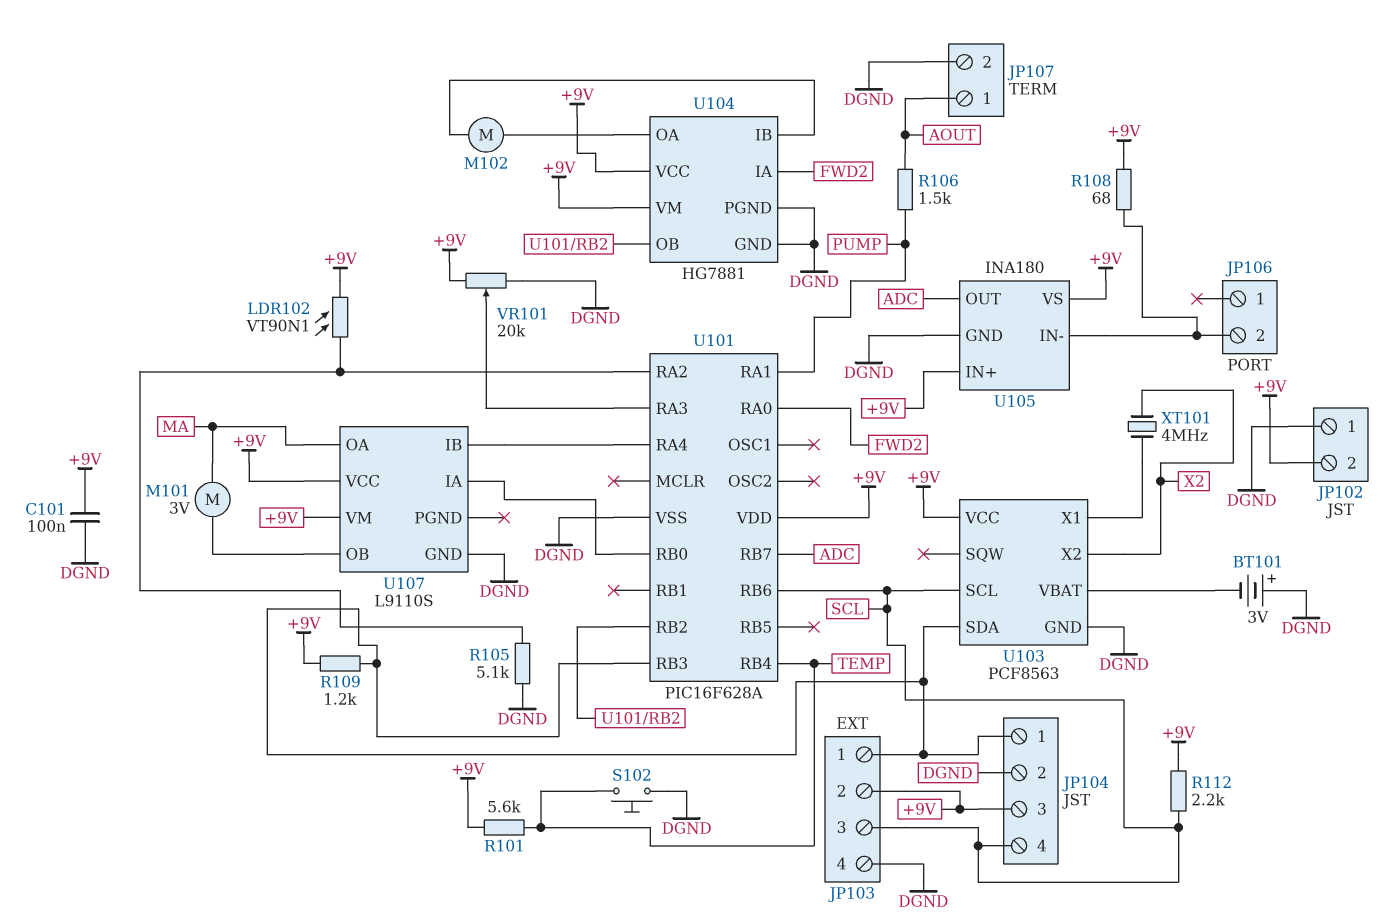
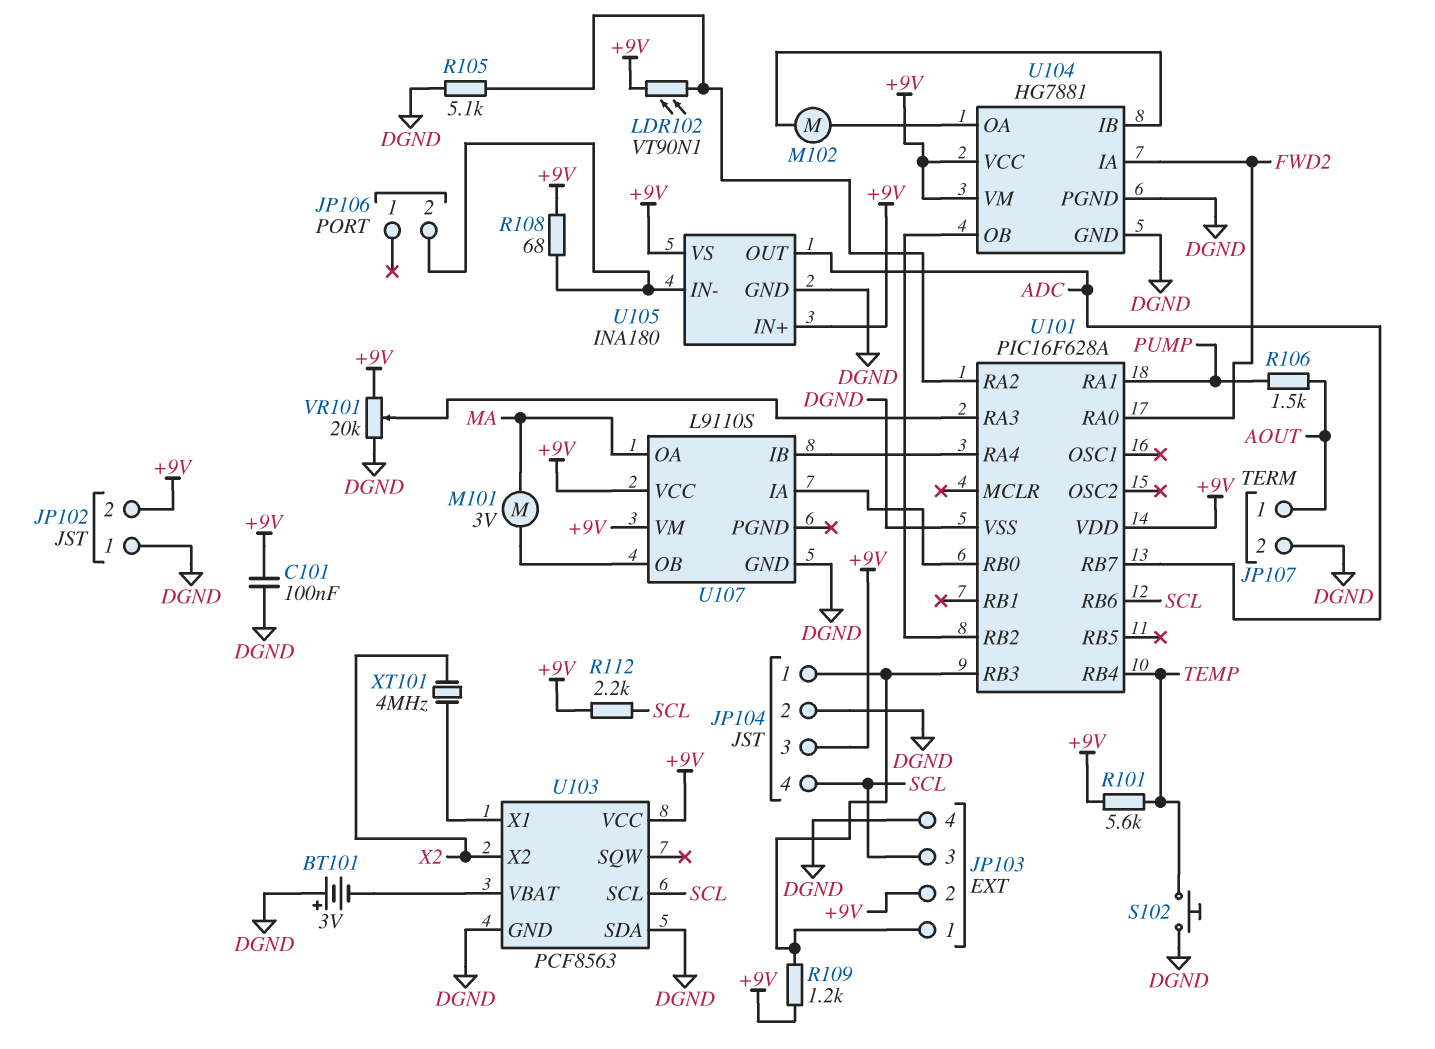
U103 pin SDA: JP103/1 -> DGND

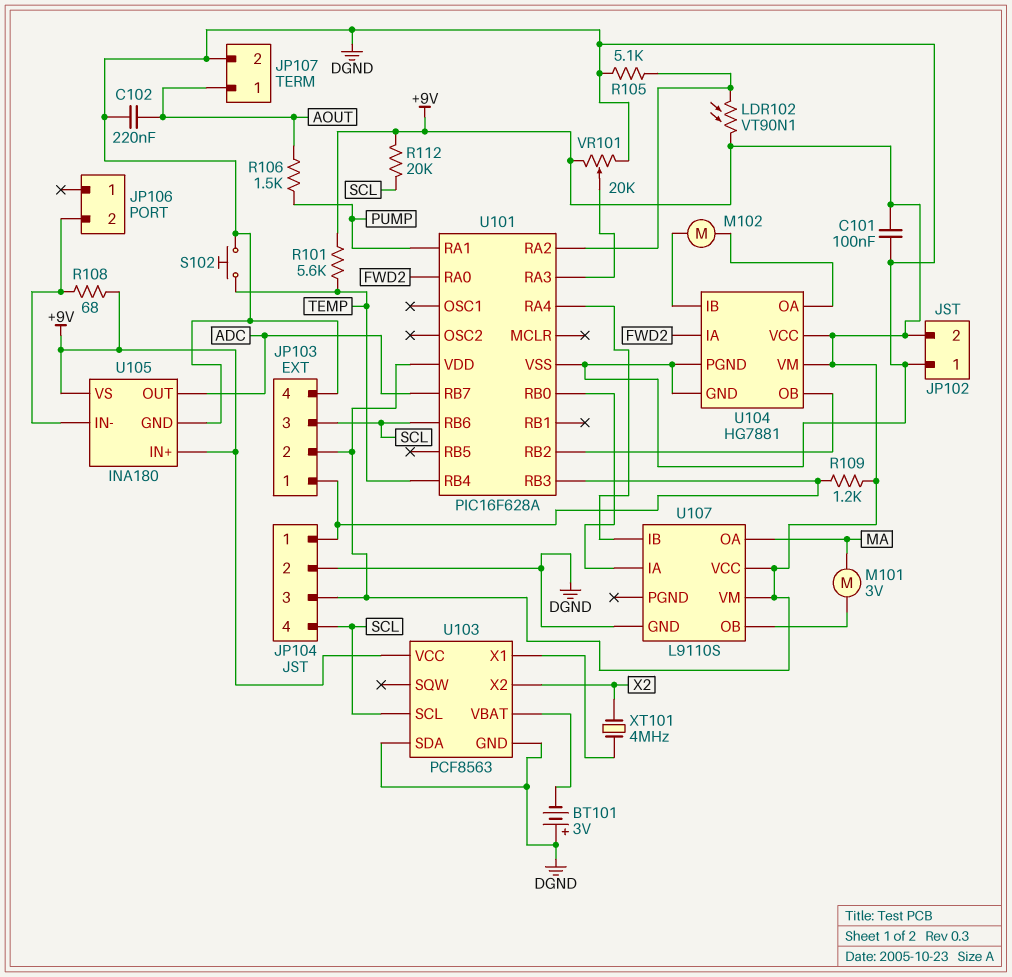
C102: none -> 220nF (AOUT, DGND)
R112: 2.2k (+9V, SCL) -> 20k (+9V, SCL)

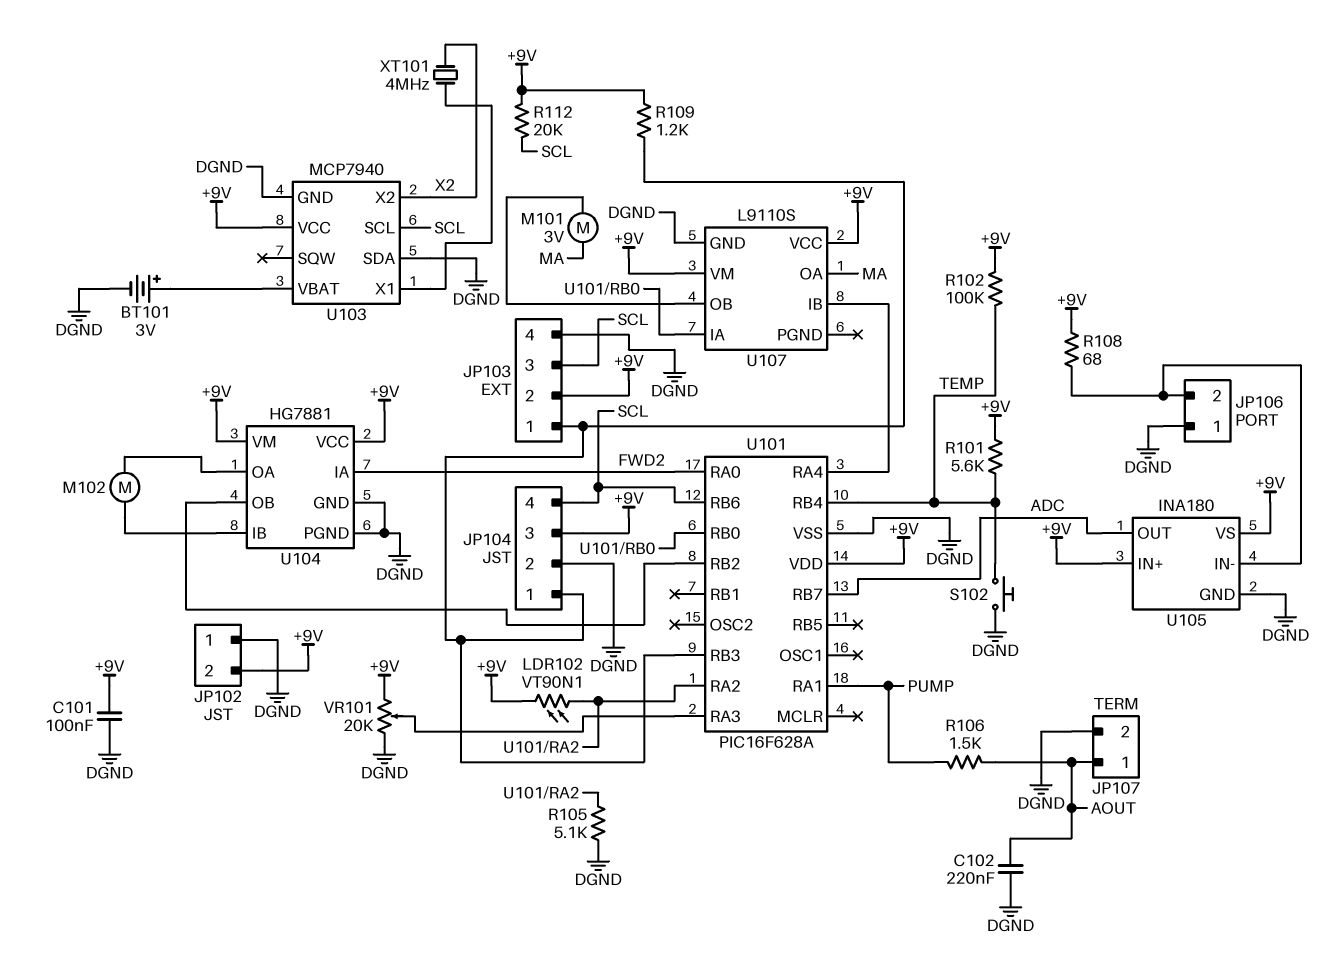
BT101: 3V (plus DGND, minus U103/VBAT) -> 3V (plus U103/VBAT, minus DGND)
JP106 pin 1: none -> DGND
R102: none -> 100k (+9V, TEMP)
U103: PCF8563 -> MCP7940

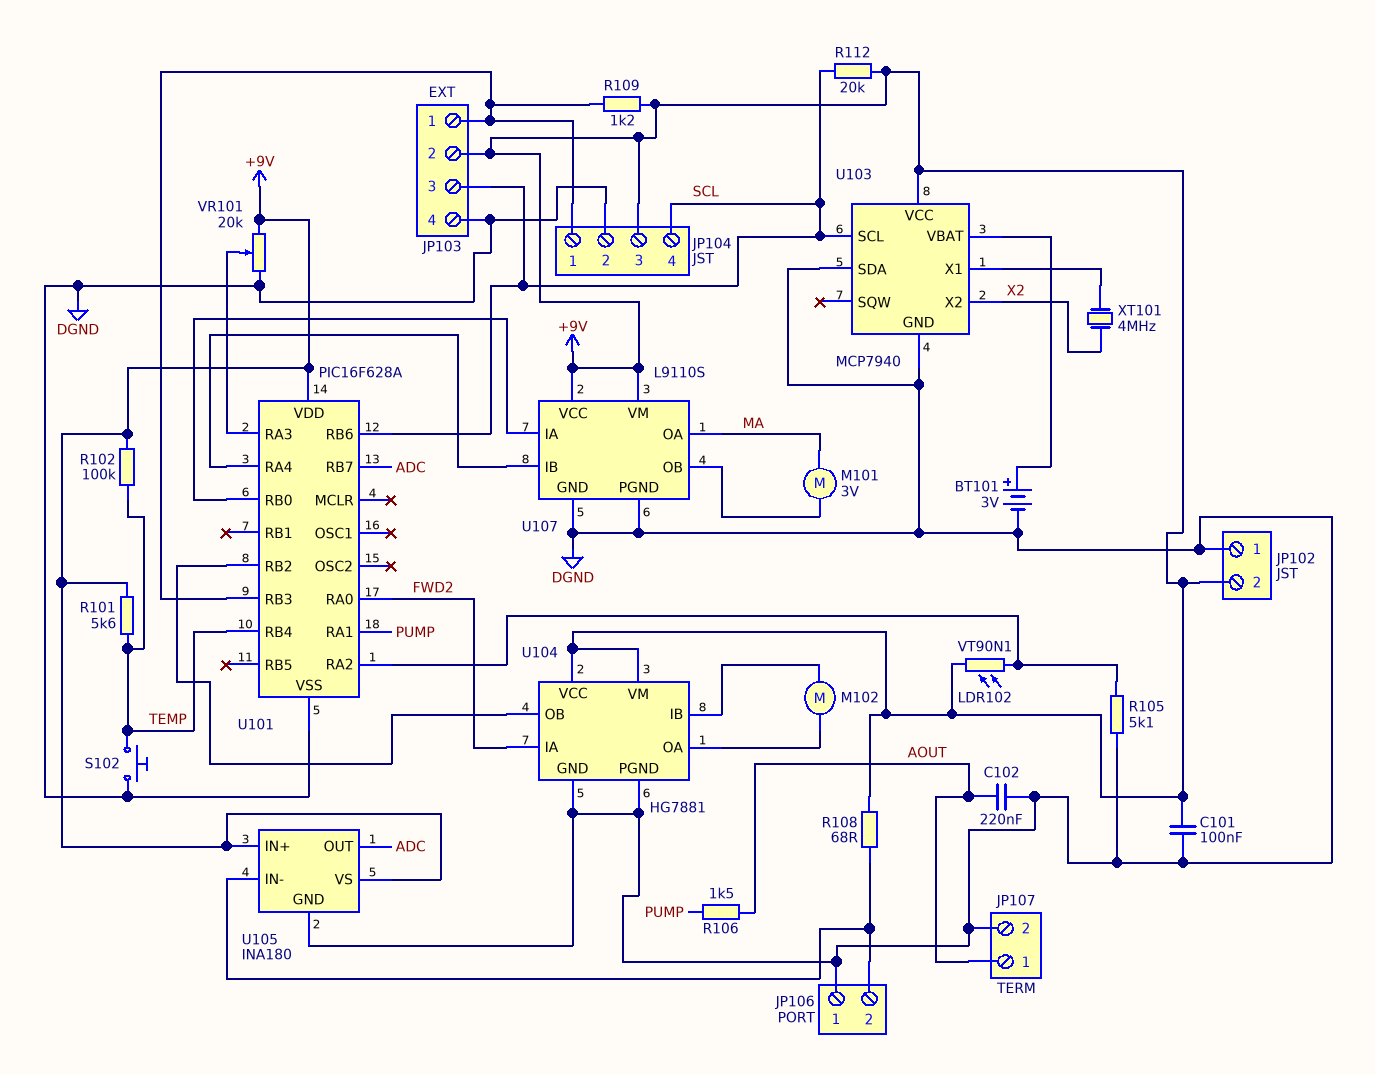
U107 pin PGND: none -> DGND

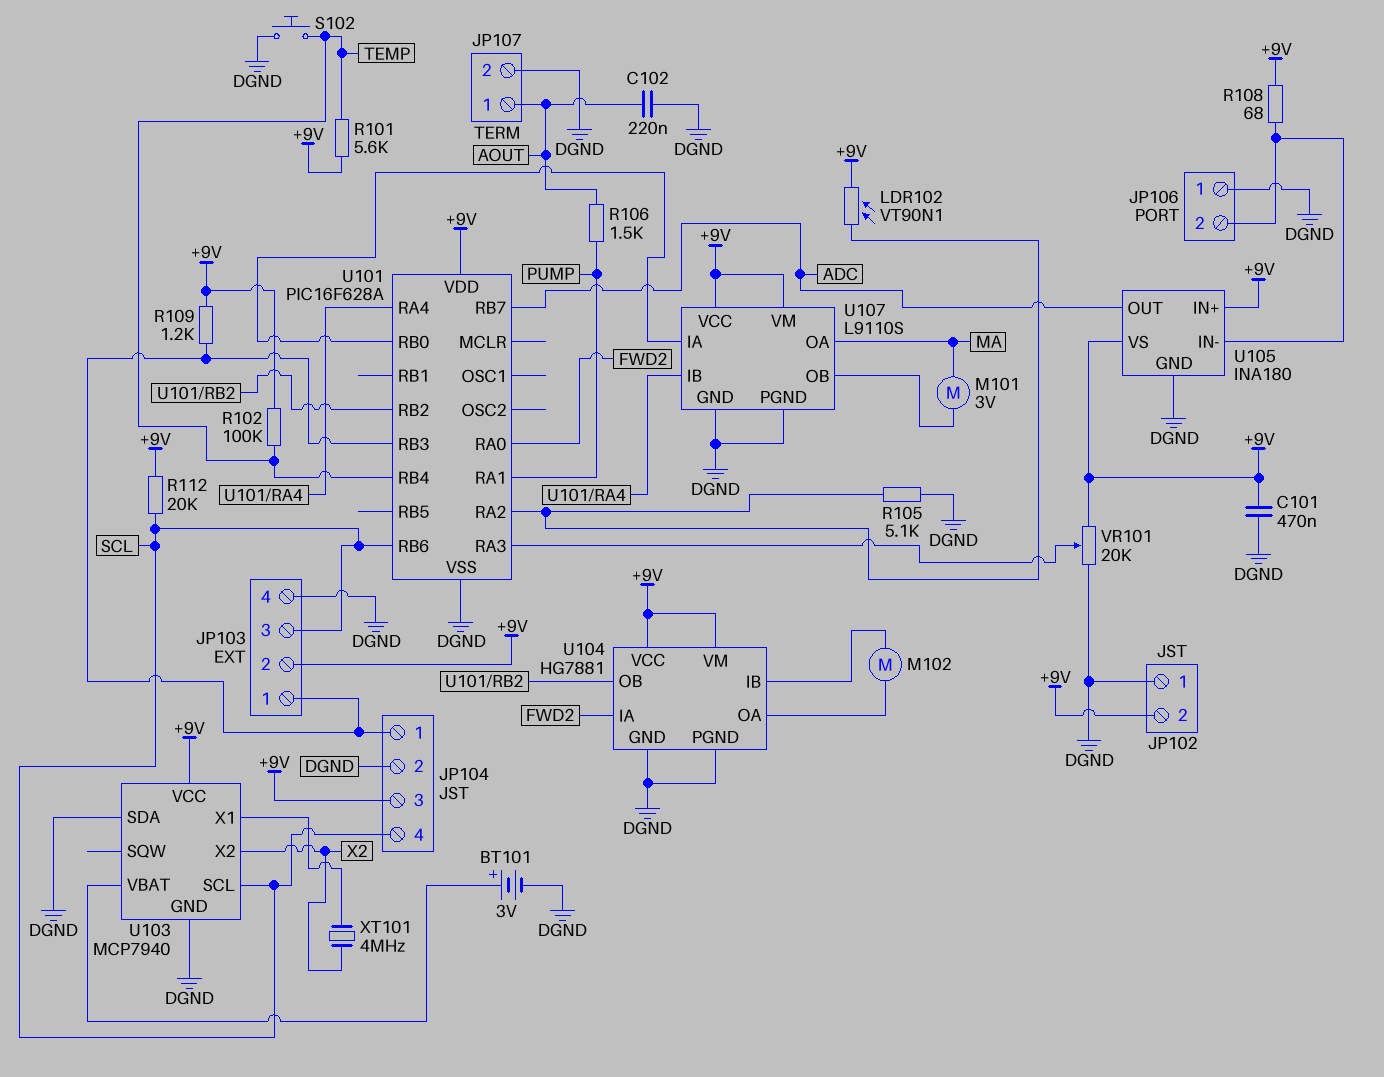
C101: 100nF (+9V, DGND) -> 470nF (+9V, DGND)

